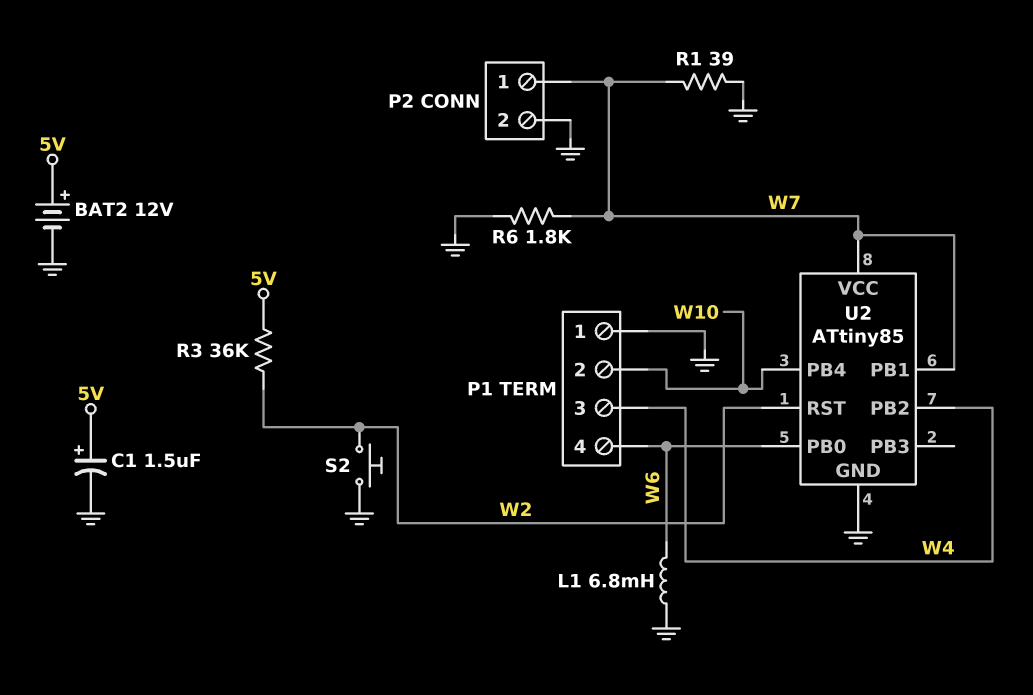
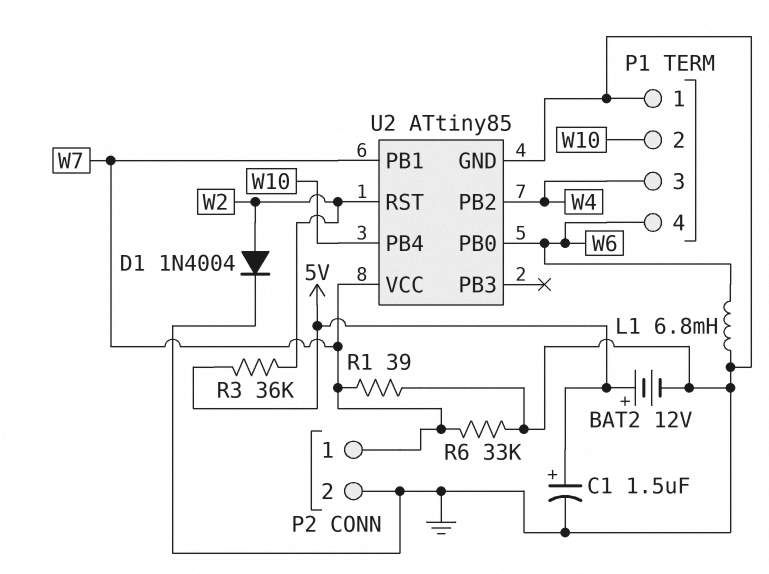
D1: none -> diode 1N4004 (A W2, K GND)
R6: 1.8k (GND, W7) -> 33k (GND, W7)
S2: button (GND, W2) -> none

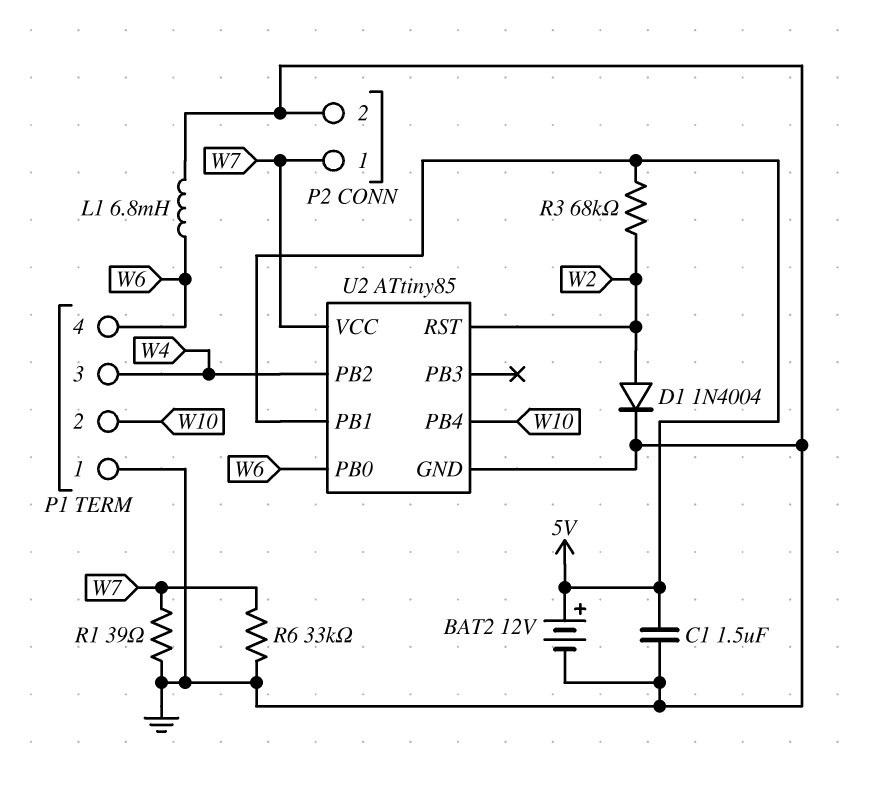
C1: 1.5uF (plus 5V, minus GND) -> 1.5uF (5V, GND)
R3: 36k (5V, W2) -> 68k (5V, W2)
U2 pin PB1: W7 -> 5V

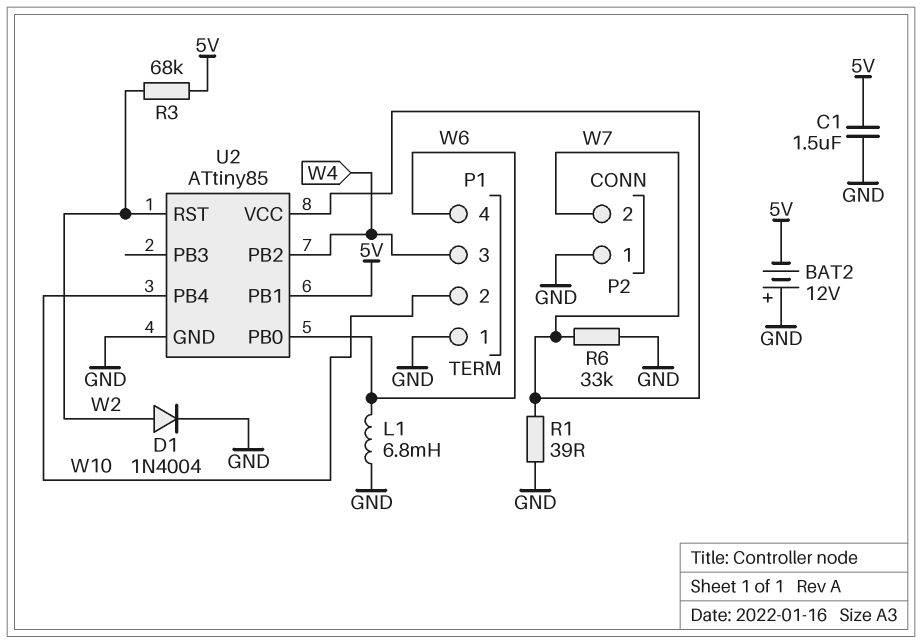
BAT2: 12V (plus 5V, minus GND) -> 12V (plus GND, minus 5V)
P2 pin 1: W7 -> GND
P2 pin 2: GND -> W7

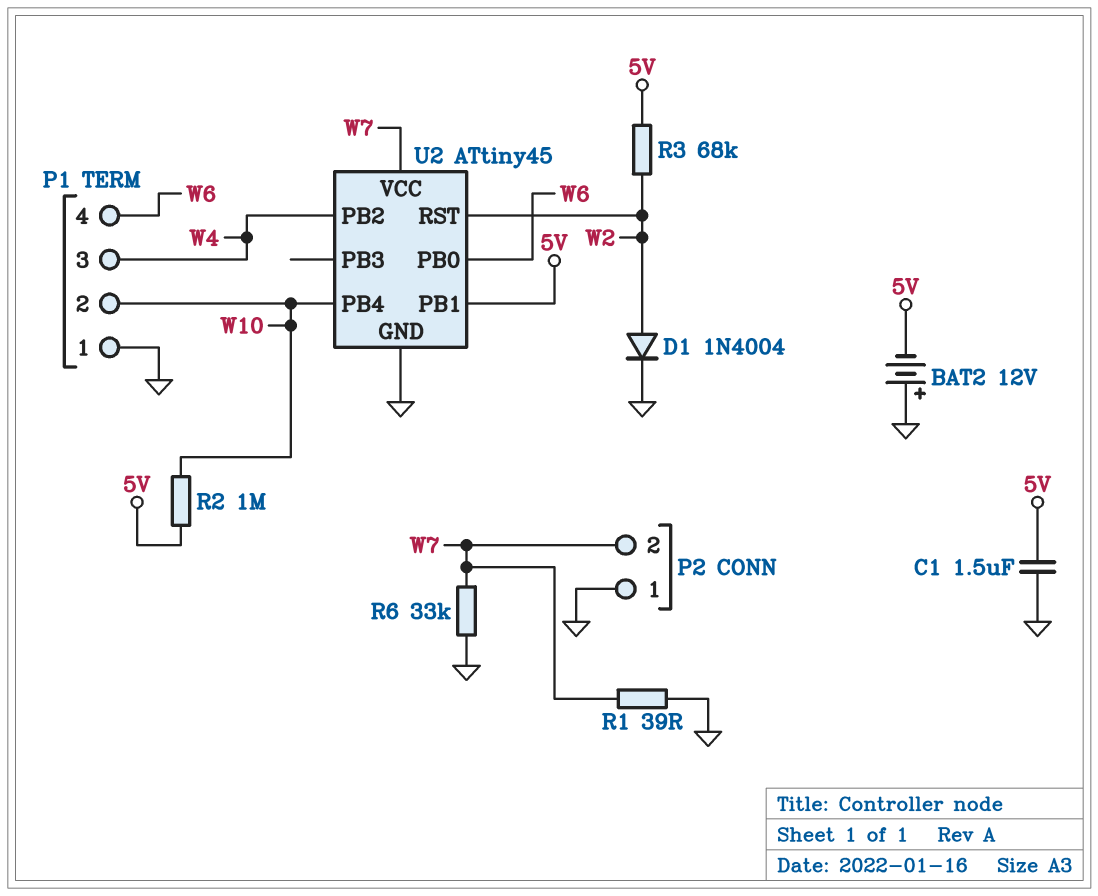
L1: 6.8mH (GND, W6) -> none
R2: none -> 1M (5V, W10)
U2: ATtiny85 -> ATtiny45

